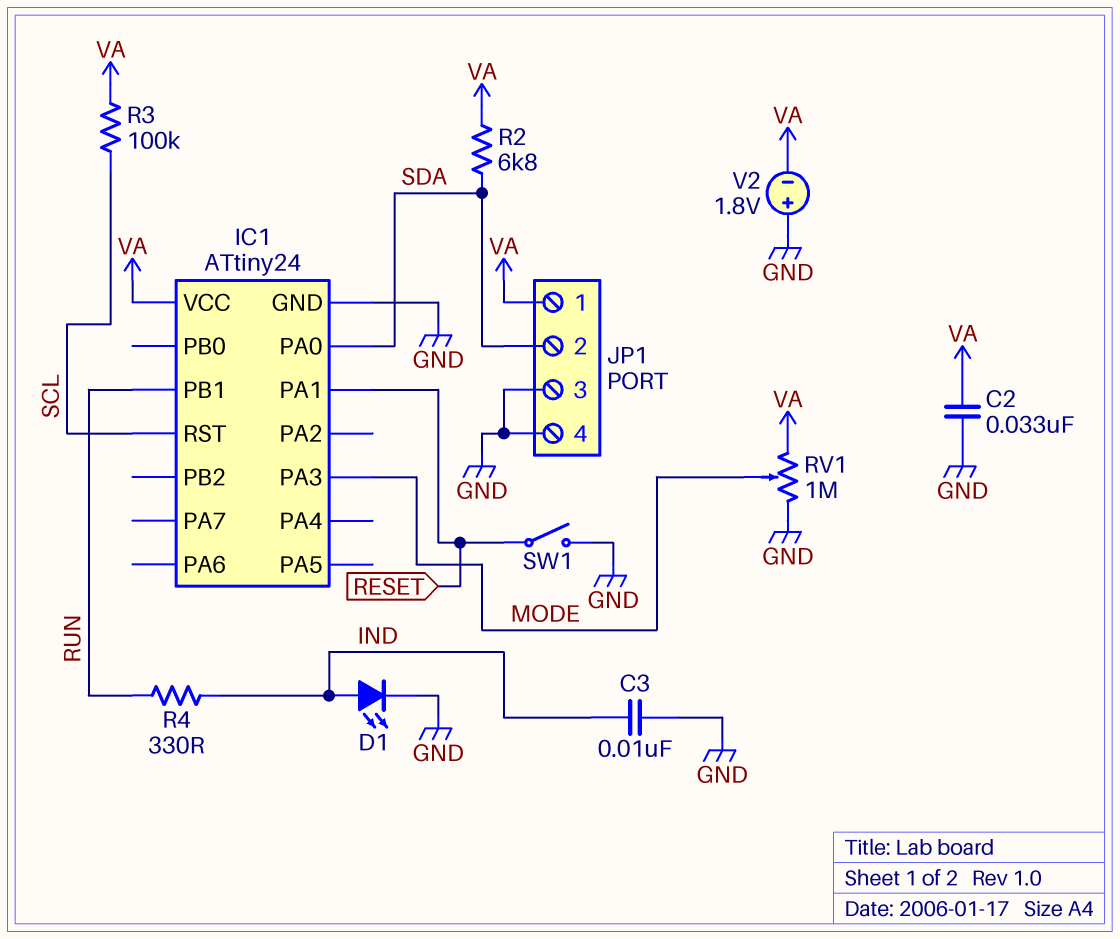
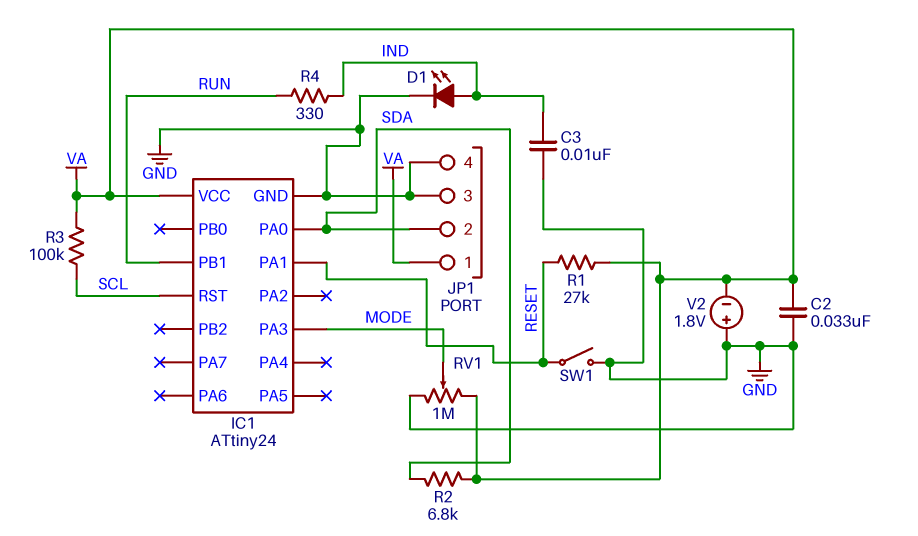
R1: none -> 27k (RESET, VA)

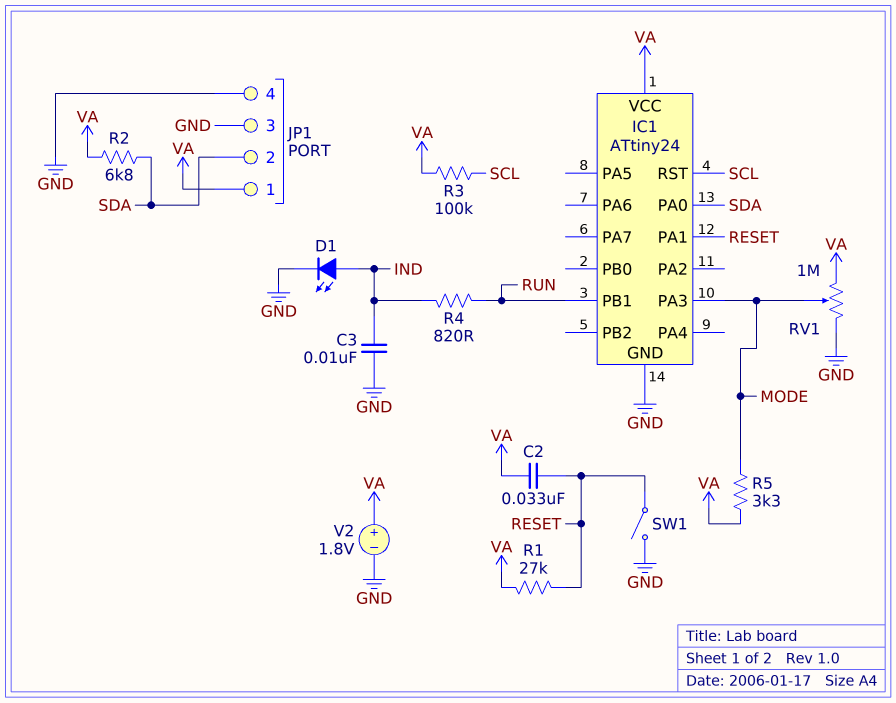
C2: 33nF (GND, VA) -> 33nF (RESET, VA)
R4: 330 (IND, RUN) -> 820 (IND, RUN)
R5: none -> 3.3k (MODE, VA)
V2: 1.8V (plus GND, minus VA) -> 1.8V (plus VA, minus GND)

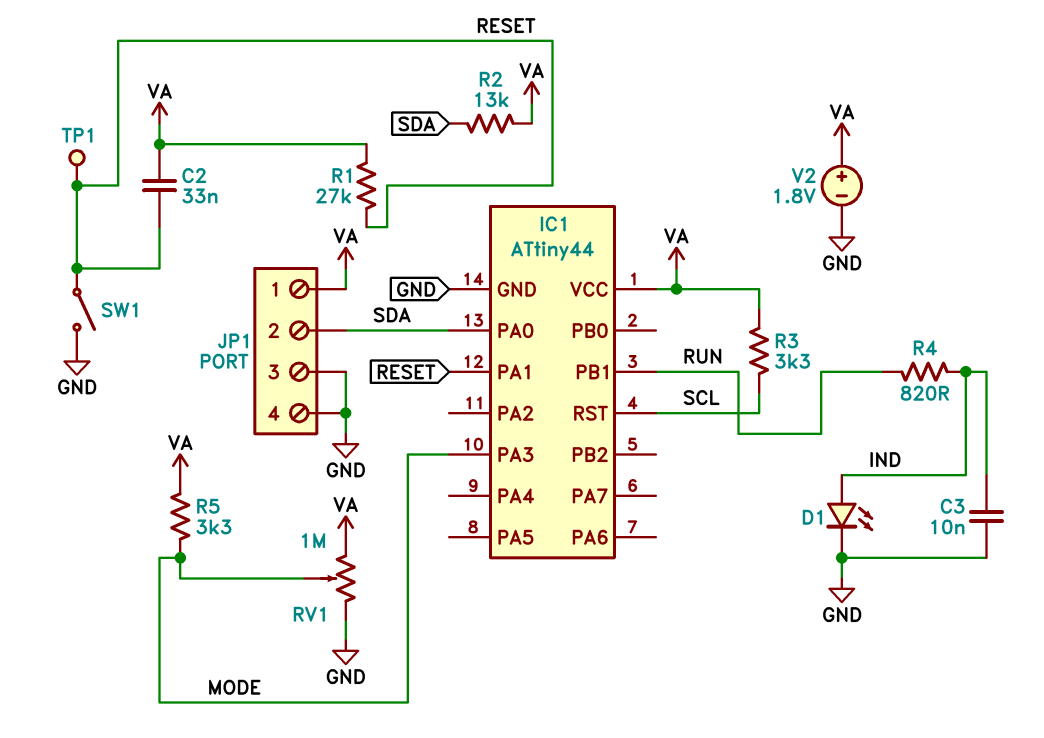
IC1: ATtiny24 -> ATtiny44
R2: 6.8k (SDA, VA) -> 13k (SDA, VA)
R3: 100k (SCL, VA) -> 3.3k (SCL, VA)
TP1: none -> test point (RESET)

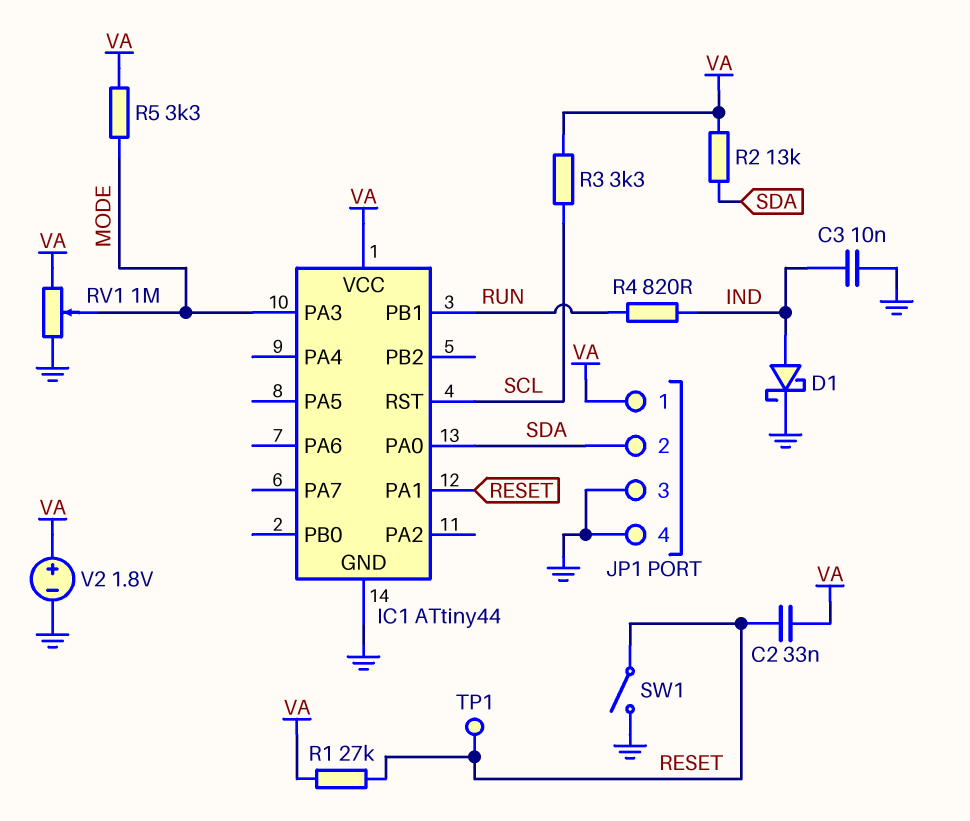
D1: LED (A IND, K GND) -> schottky (A IND, K GND)

